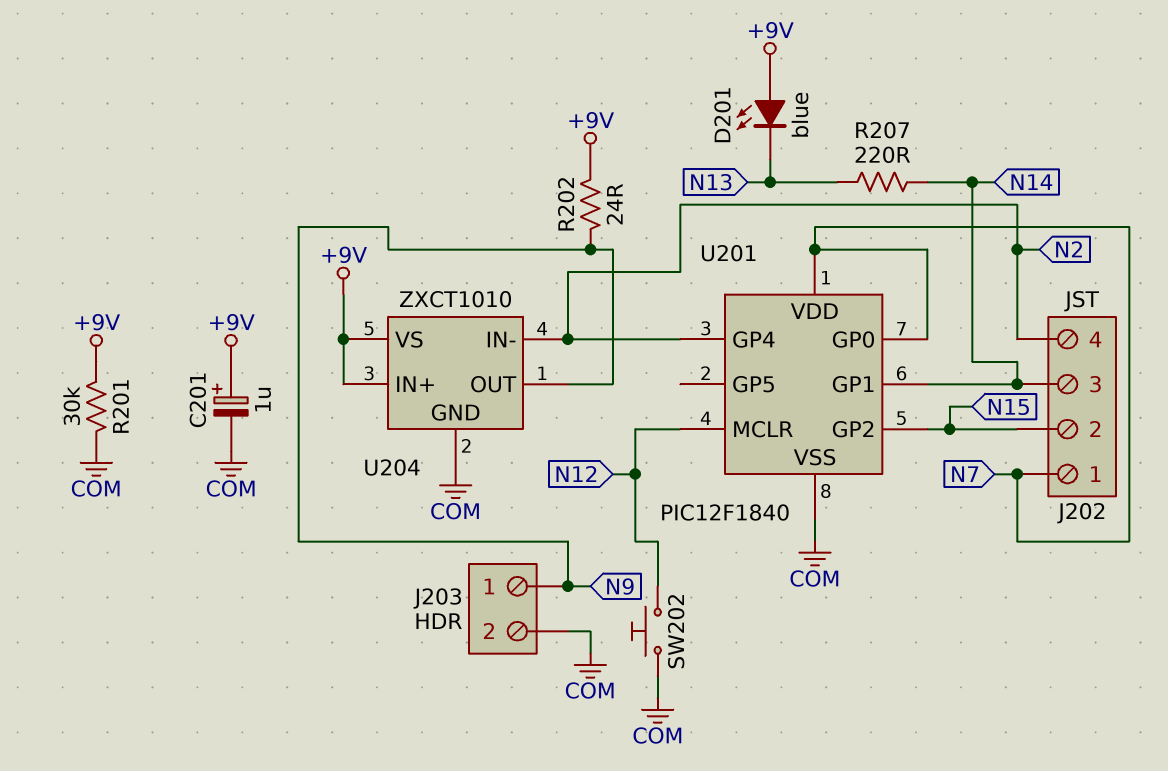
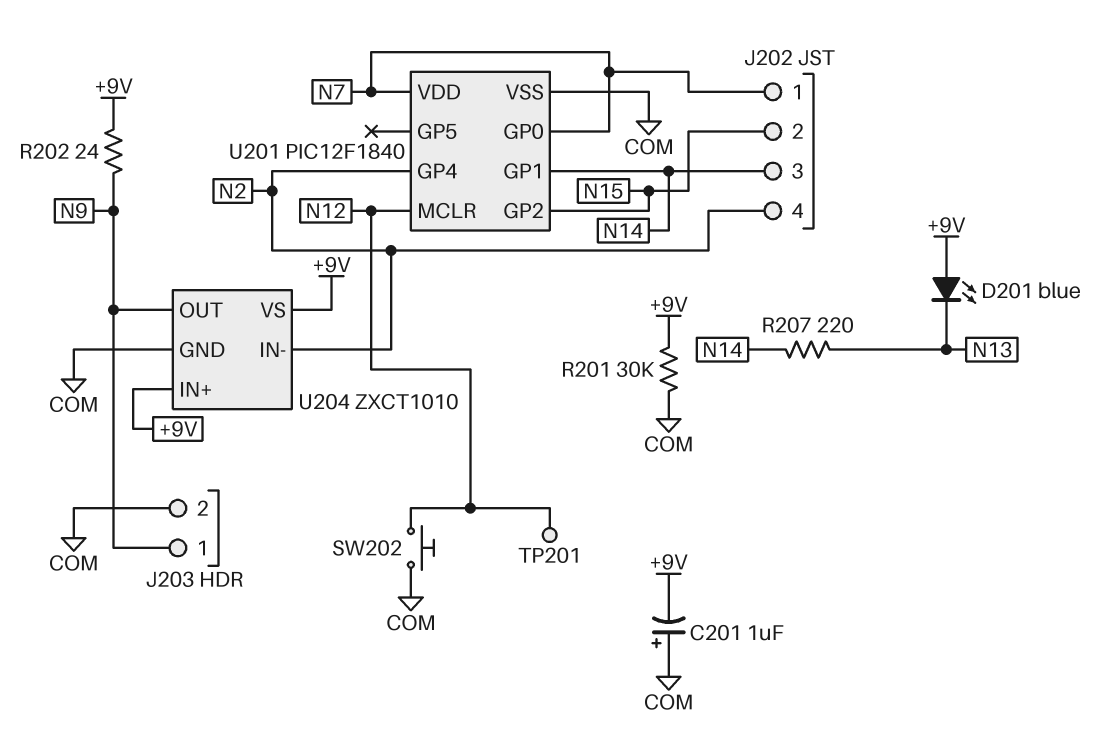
C201: 1uF (plus +9V, minus COM) -> 1uF (plus COM, minus +9V)
TP201: none -> test point (N12)

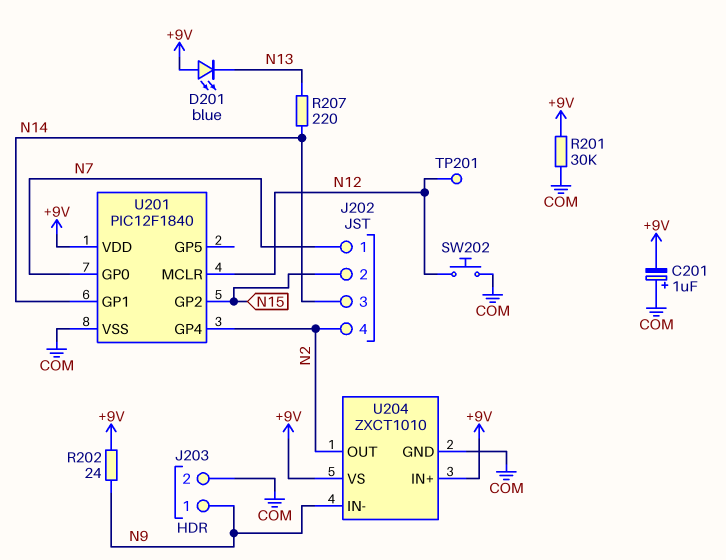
U201 pin VDD: N7 -> +9V
U204 pin IN-: N2 -> N9
U204 pin OUT: N9 -> N2

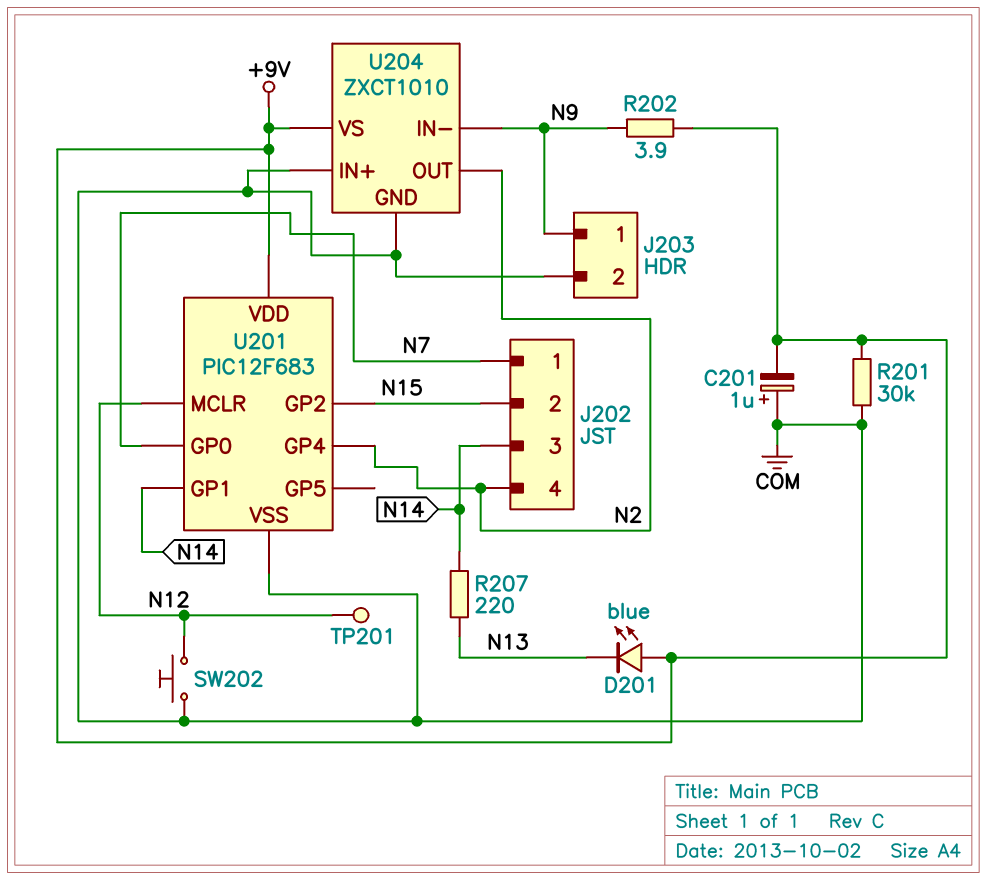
R202: 24 (+9V, N9) -> 3.9 (+9V, N9)
U201: PIC12F1840 -> PIC12F683
U204 pin IN+: +9V -> COM

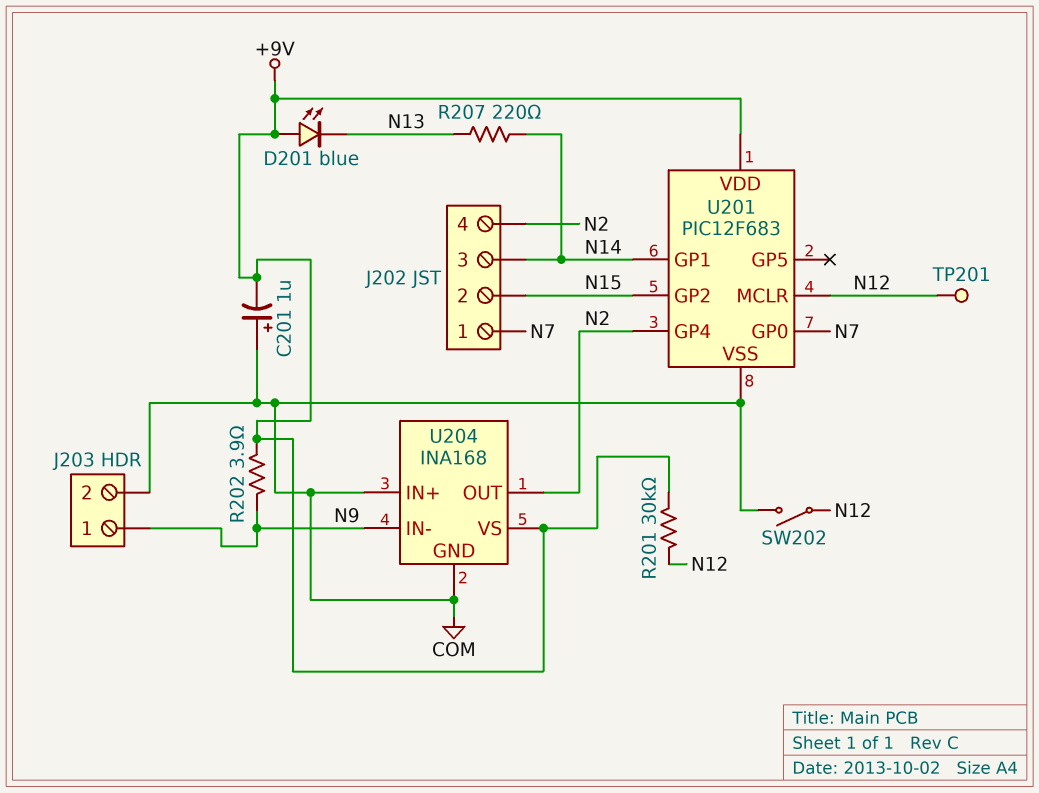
R201: 30k (+9V, COM) -> 30k (+9V, N12)
SW202: button (COM, N12) -> switch (COM, N12)
U204: ZXCT1010 -> INA168

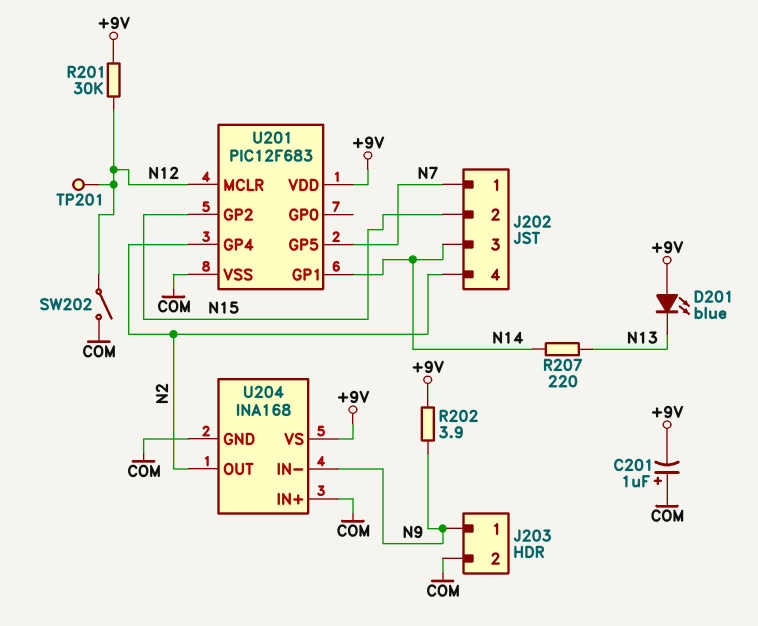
U201 pin GP0: N7 -> none
U201 pin GP5: none -> N7

